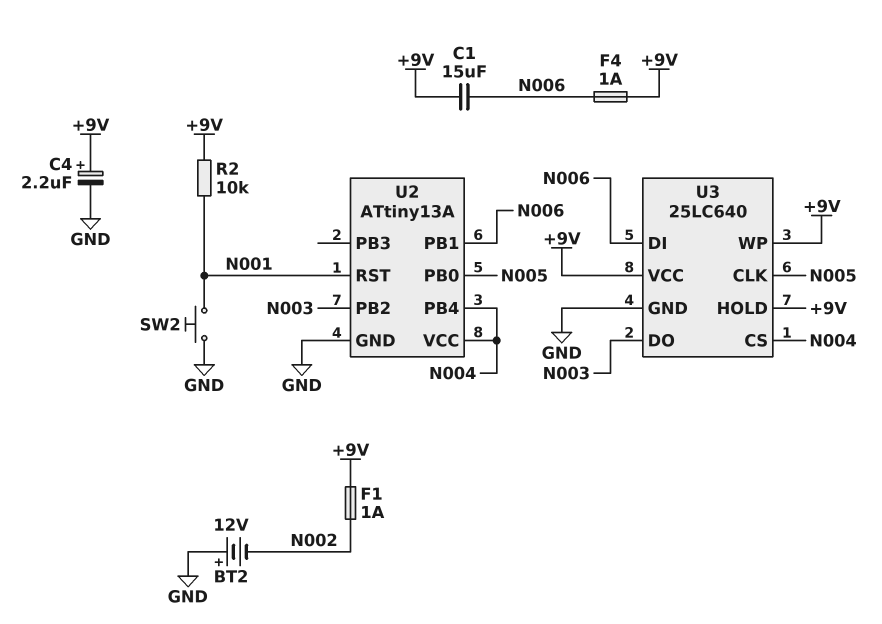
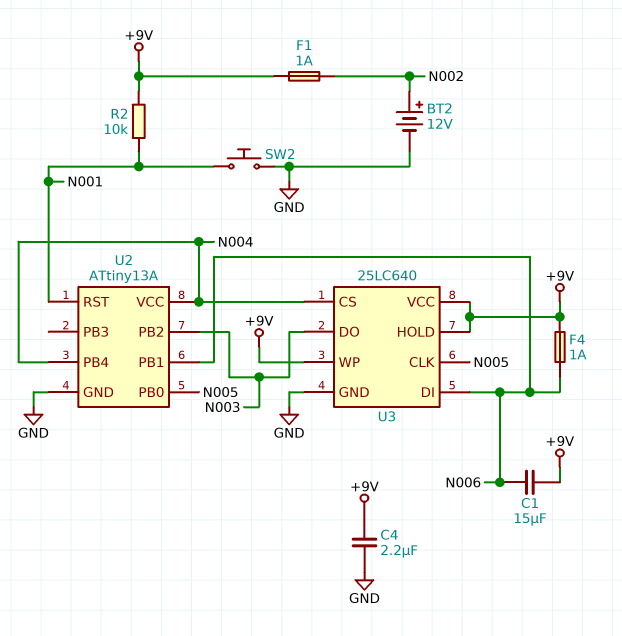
BT2: 12V (plus GND, minus N002) -> 12V (plus N002, minus GND)
C4: 2.2uF (plus +9V, minus GND) -> 2.2uF (+9V, GND)

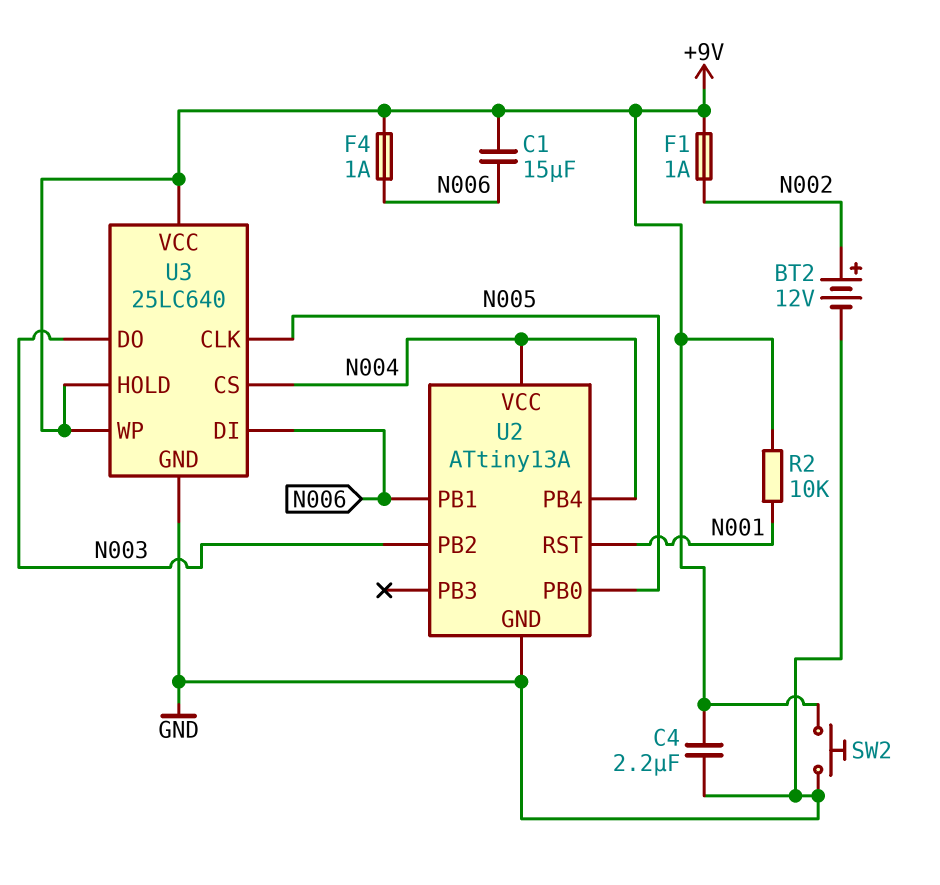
SW2: button (GND, N001) -> button (+9V, GND)

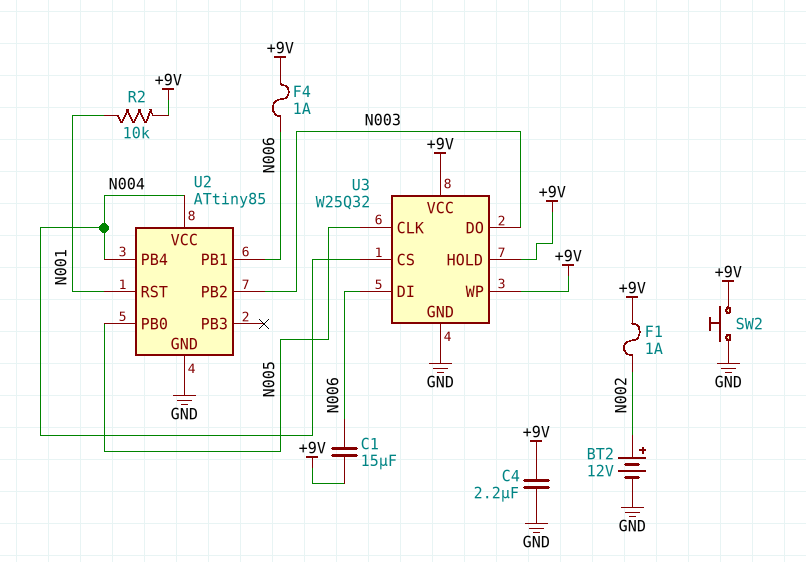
U2: ATtiny13A -> ATtiny85
U3: 25LC640 -> W25Q32

